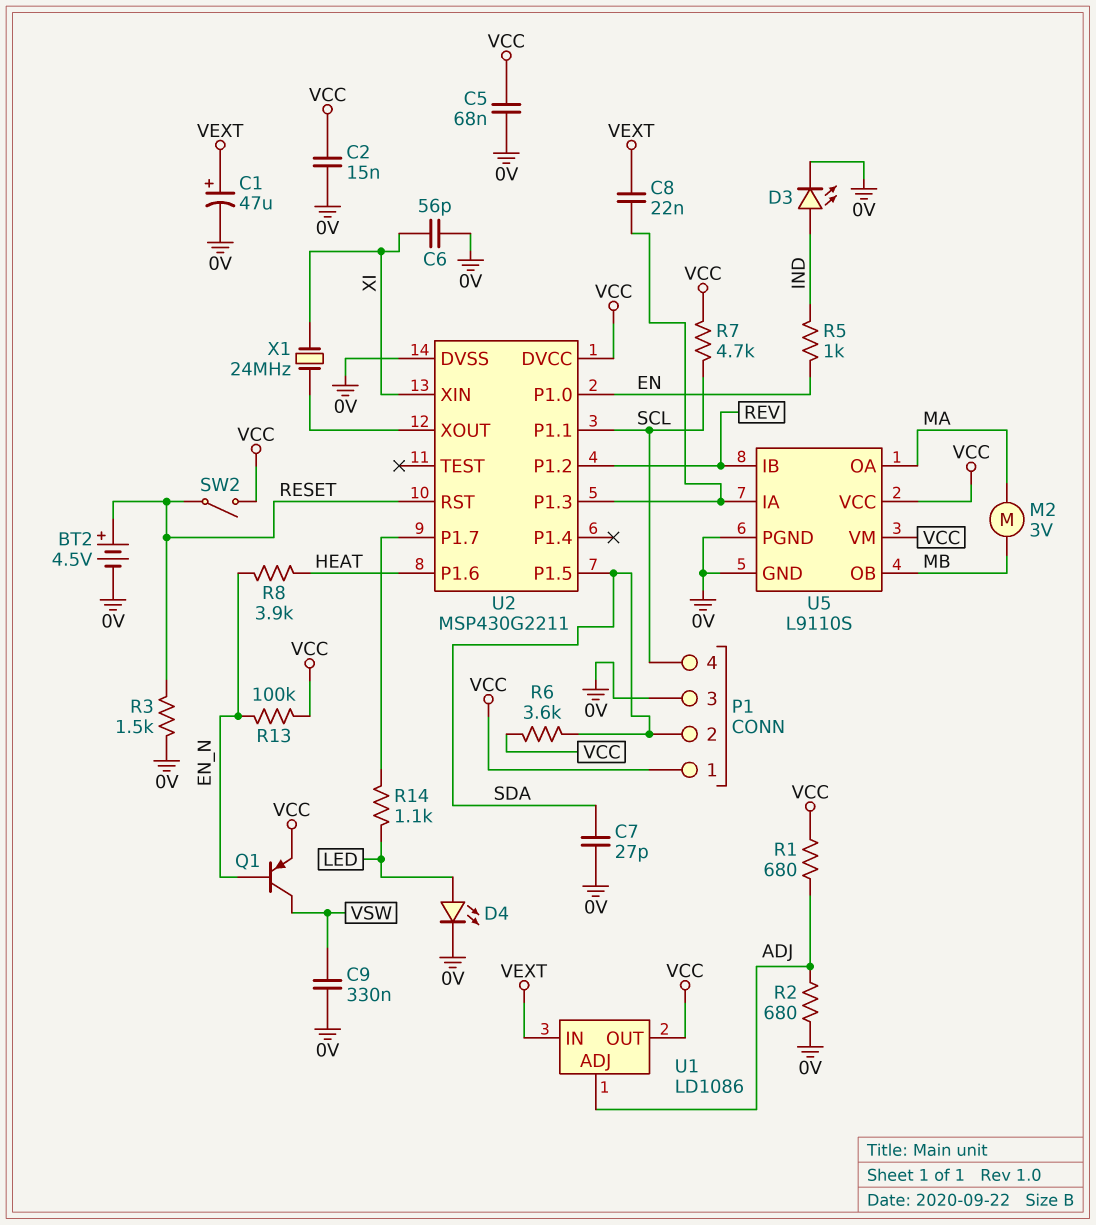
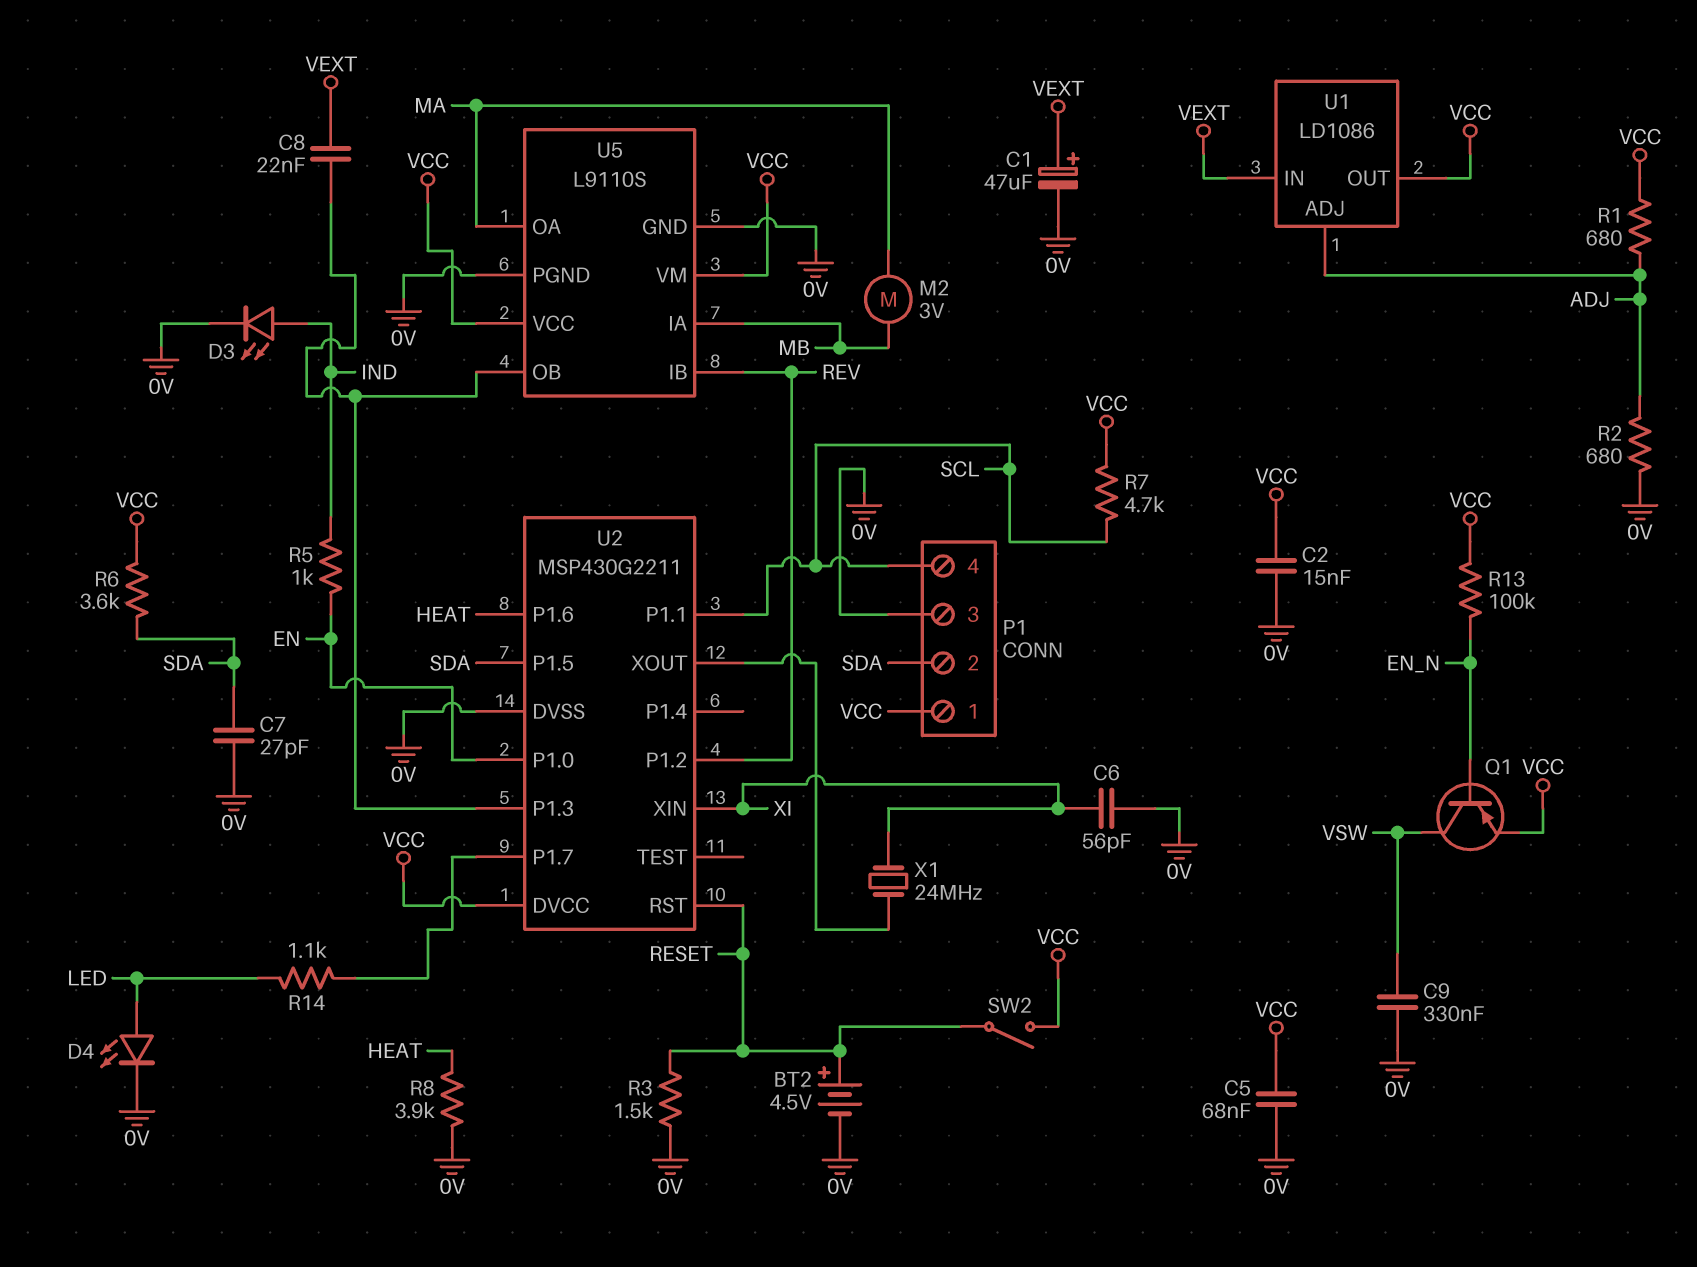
R8: 3.9k (EN_N, HEAT) -> 3.9k (0V, HEAT)
U5 pin IA: U2/P1.3 -> MB
U5 pin OB: MB -> U2/P1.3

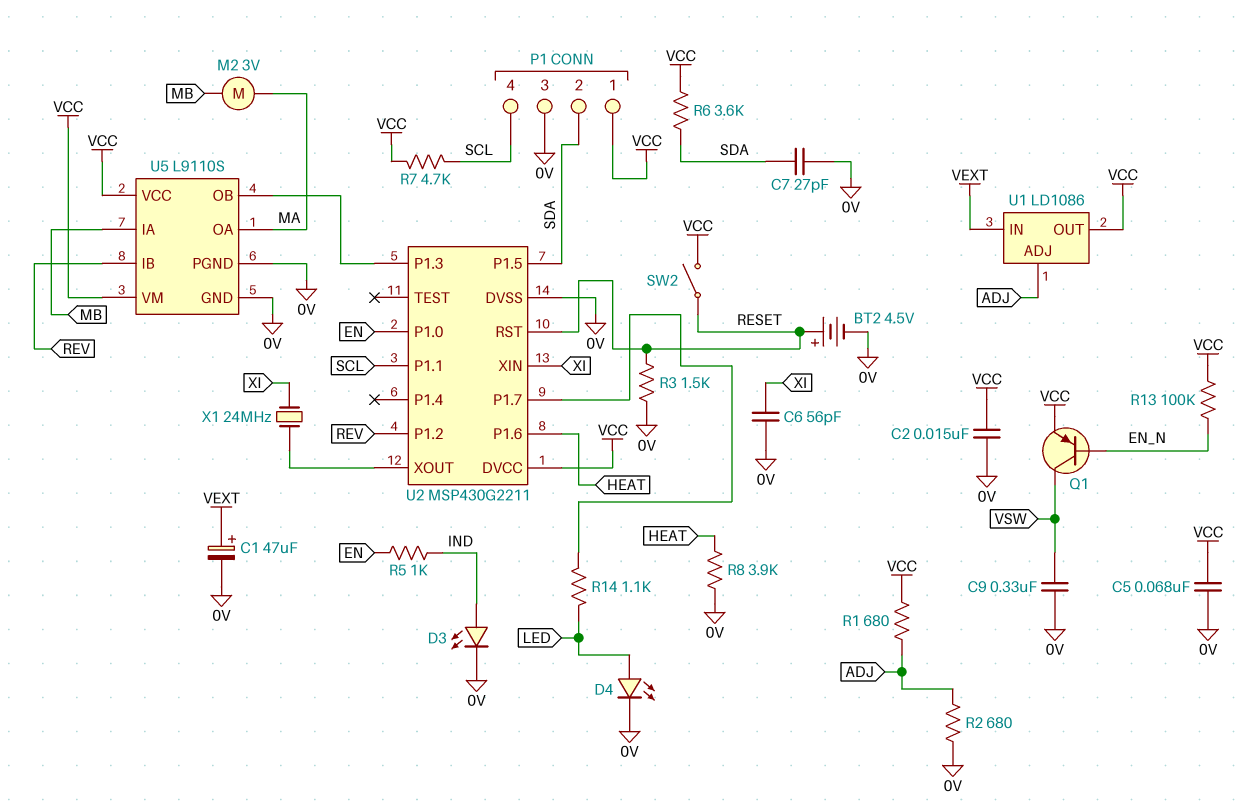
C8: 22nF (U2/P1.3, VEXT) -> none

